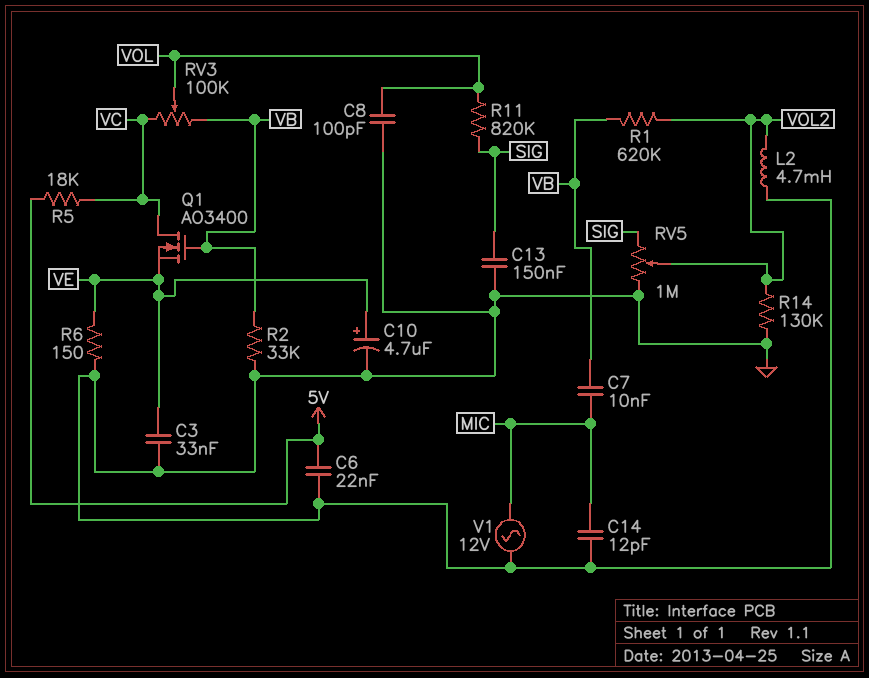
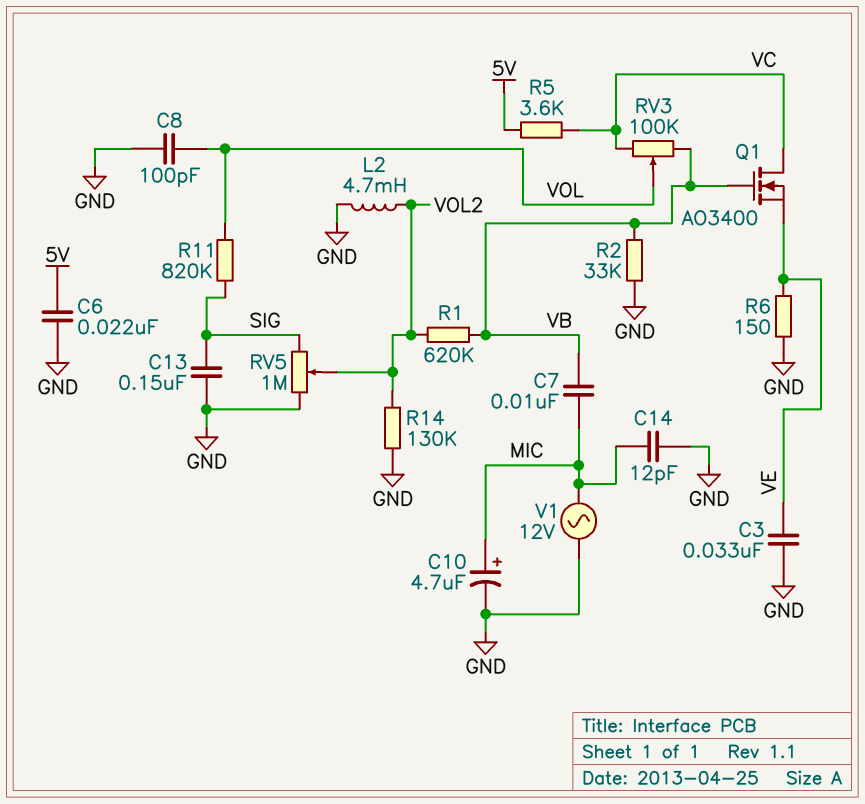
C10: 4.7uF (plus VE, minus GND) -> 4.7uF (plus MIC, minus GND)
R5: 18k (5V, VC) -> 3.6k (5V, VC)

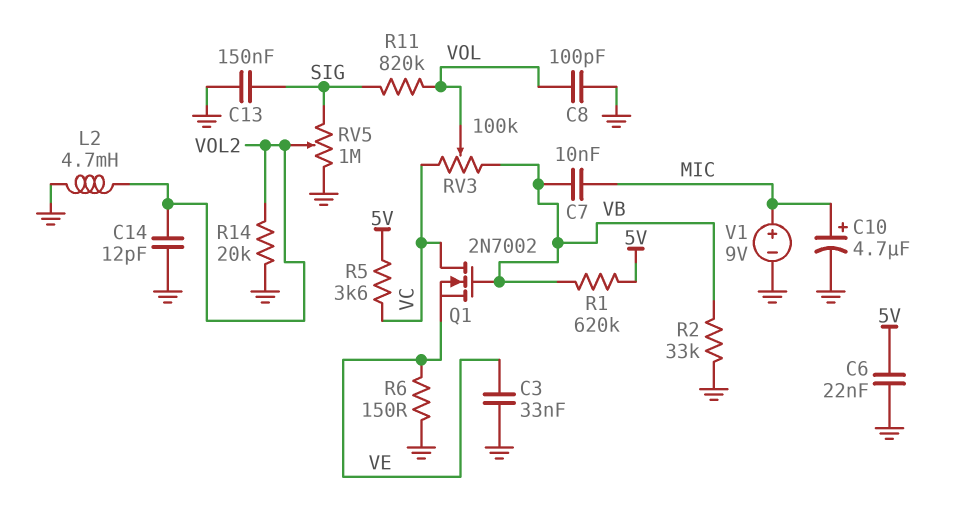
C14: 12pF (GND, MIC) -> 12pF (GND, VOL2)
Q1: NMOS AO3400 (G VB, D VC, S VE) -> NMOS 2N7002 (G VB, D VC, S VE)
R1: 620k (VB, VOL2) -> 620k (5V, VB)
R14: 130k (GND, VOL2) -> 20k (GND, VOL2)
V1: AC 12V (GND, MIC) -> 9V (plus MIC, minus GND)

